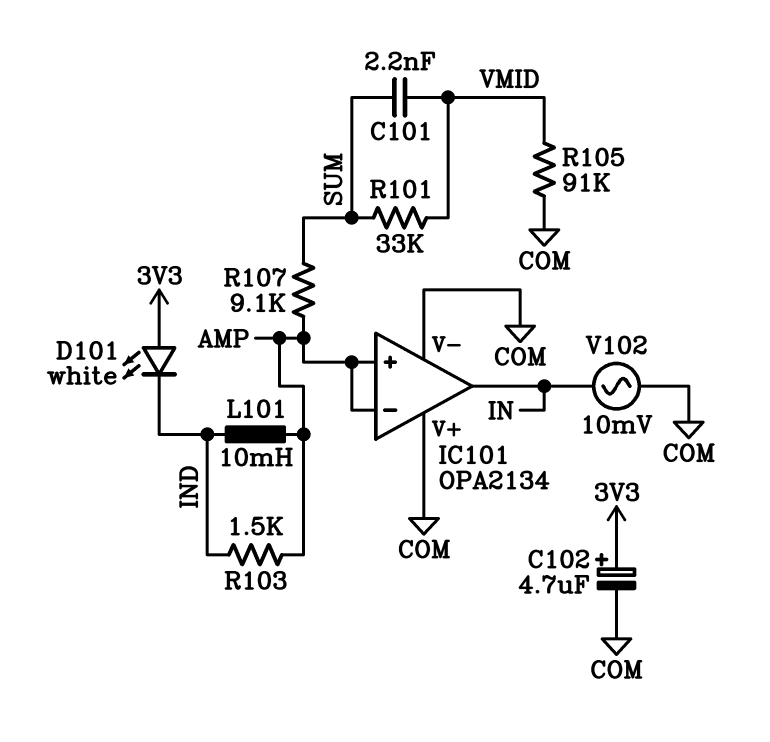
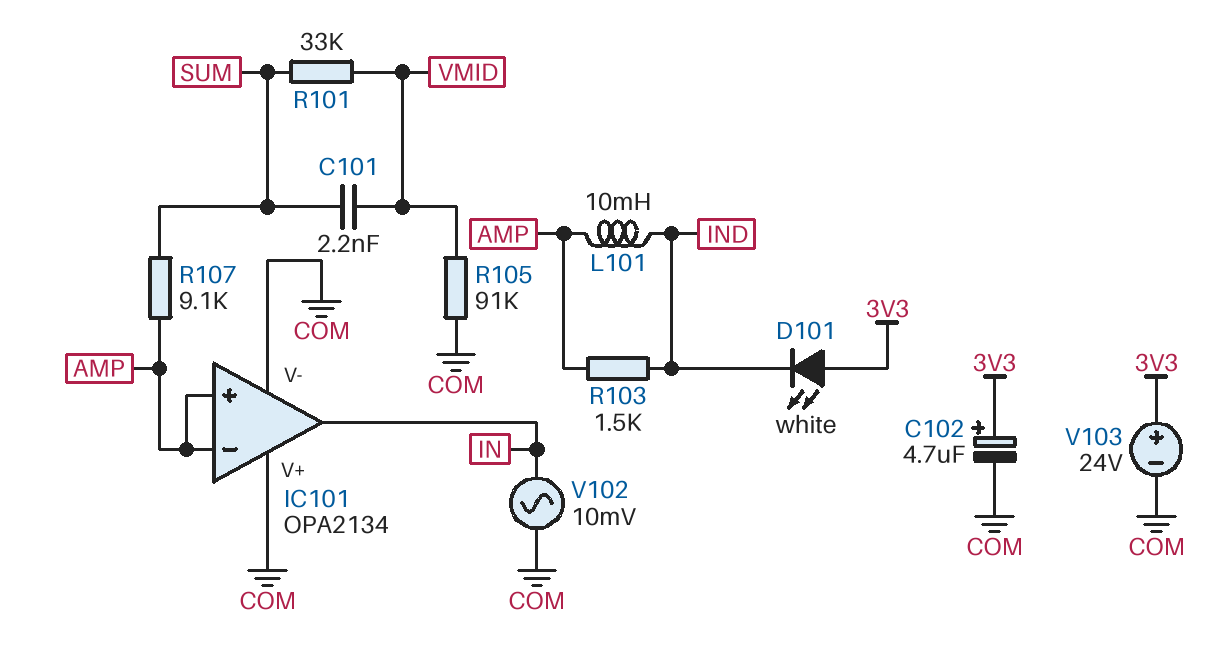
V103: none -> 24V (plus 3V3, minus COM)

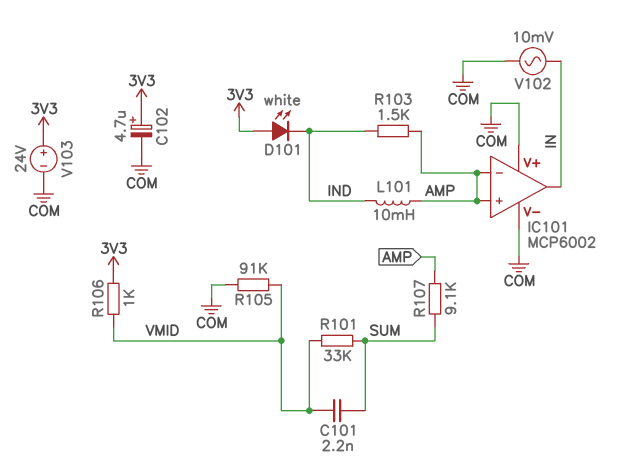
IC101: OPA2134 -> MCP6002
R106: none -> 1k (3V3, VMID)

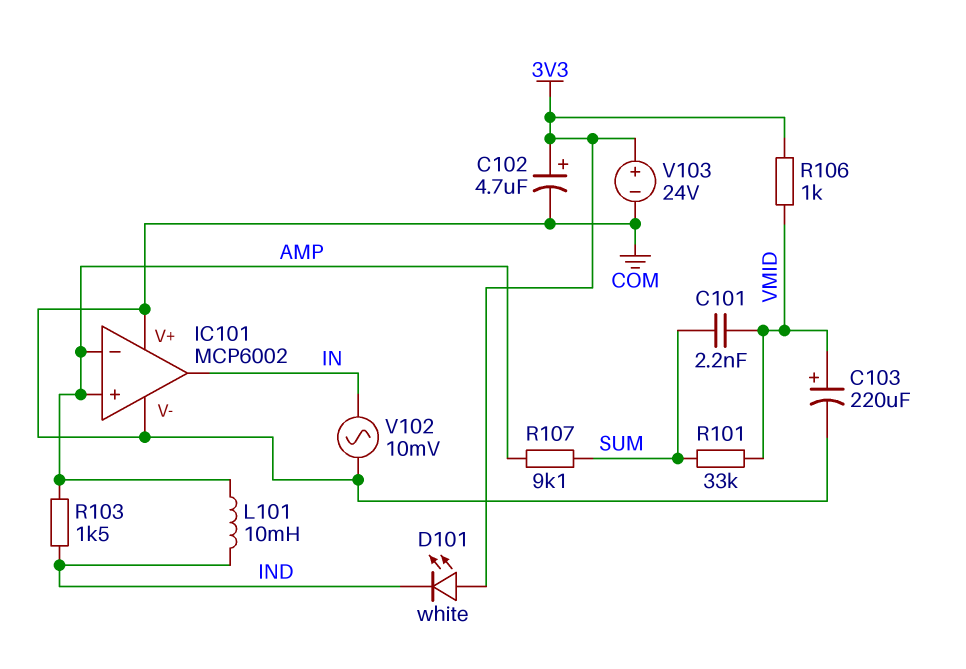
C103: none -> 220uF (plus VMID, minus COM)
R105: 91k (COM, VMID) -> none

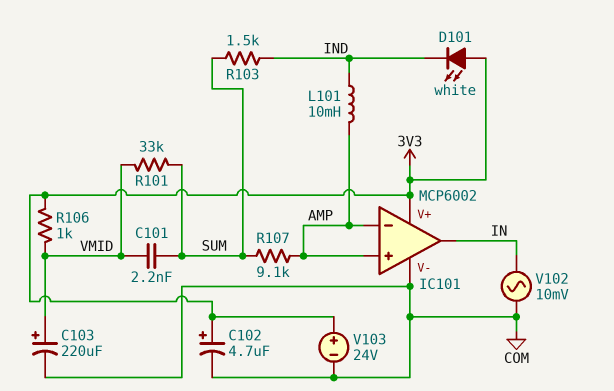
IC101 pin V+: COM -> 3V3
R103: 1.5k (AMP, IND) -> 1.5k (IND, SUM)

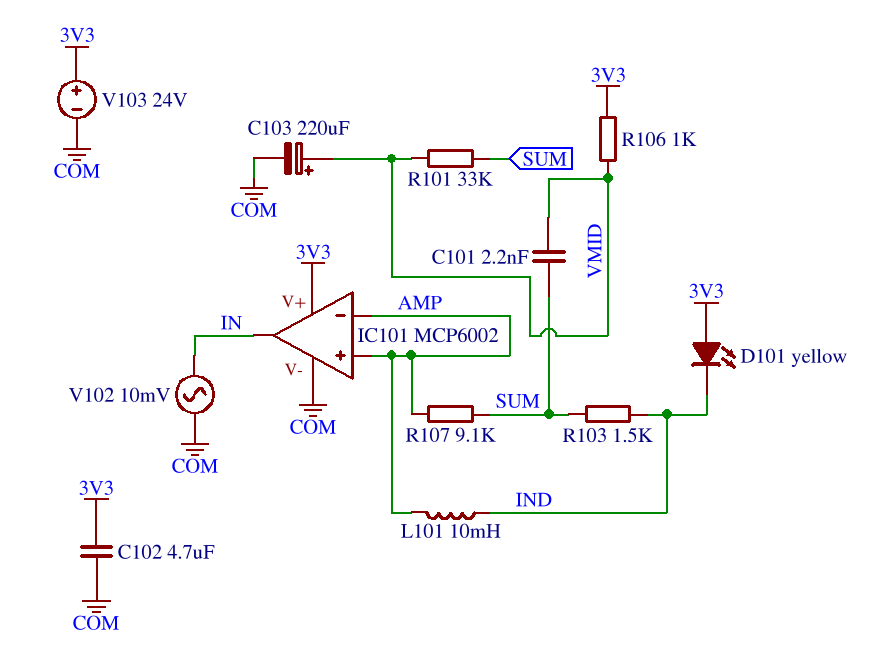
C102: 4.7uF (plus 3V3, minus COM) -> 4.7uF (3V3, COM)
D101: LED white (A 3V3, K IND) -> LED yellow (A 3V3, K IND)

